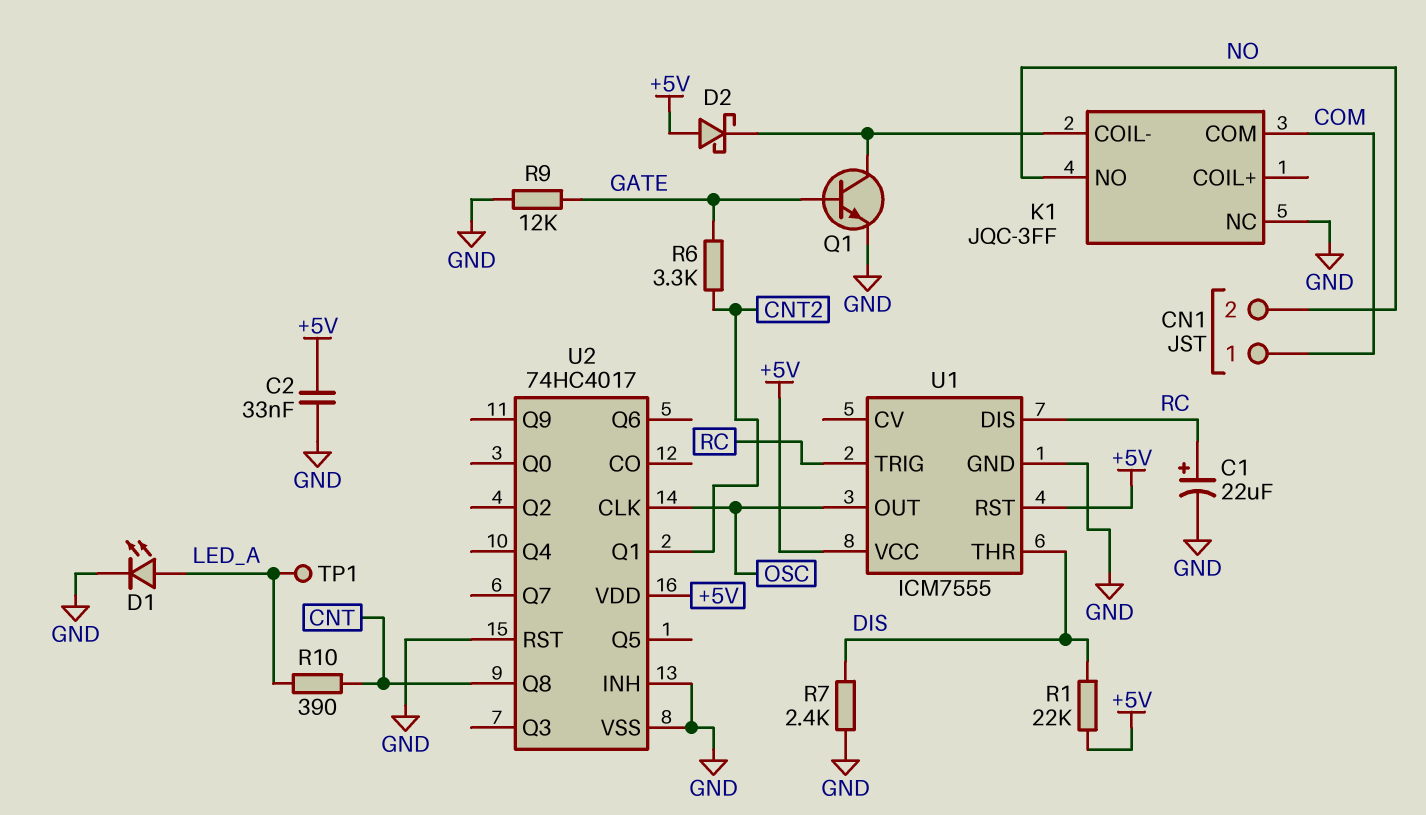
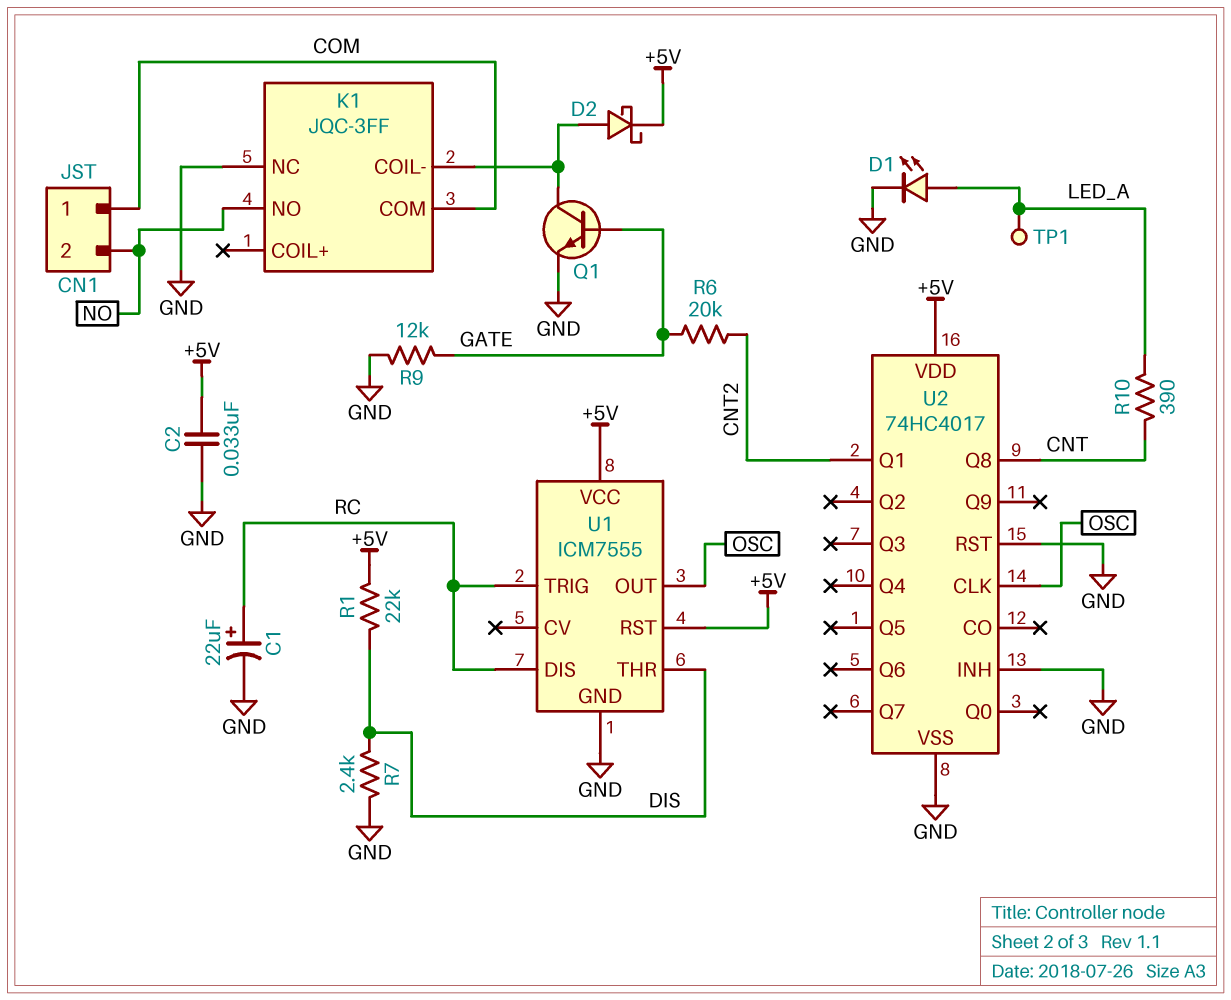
D2: schottky (A +5V, K K1/COIL-) -> schottky (A K1/COIL-, K +5V)
R6: 3.3k (CNT2, GATE) -> 20k (CNT2, GATE)

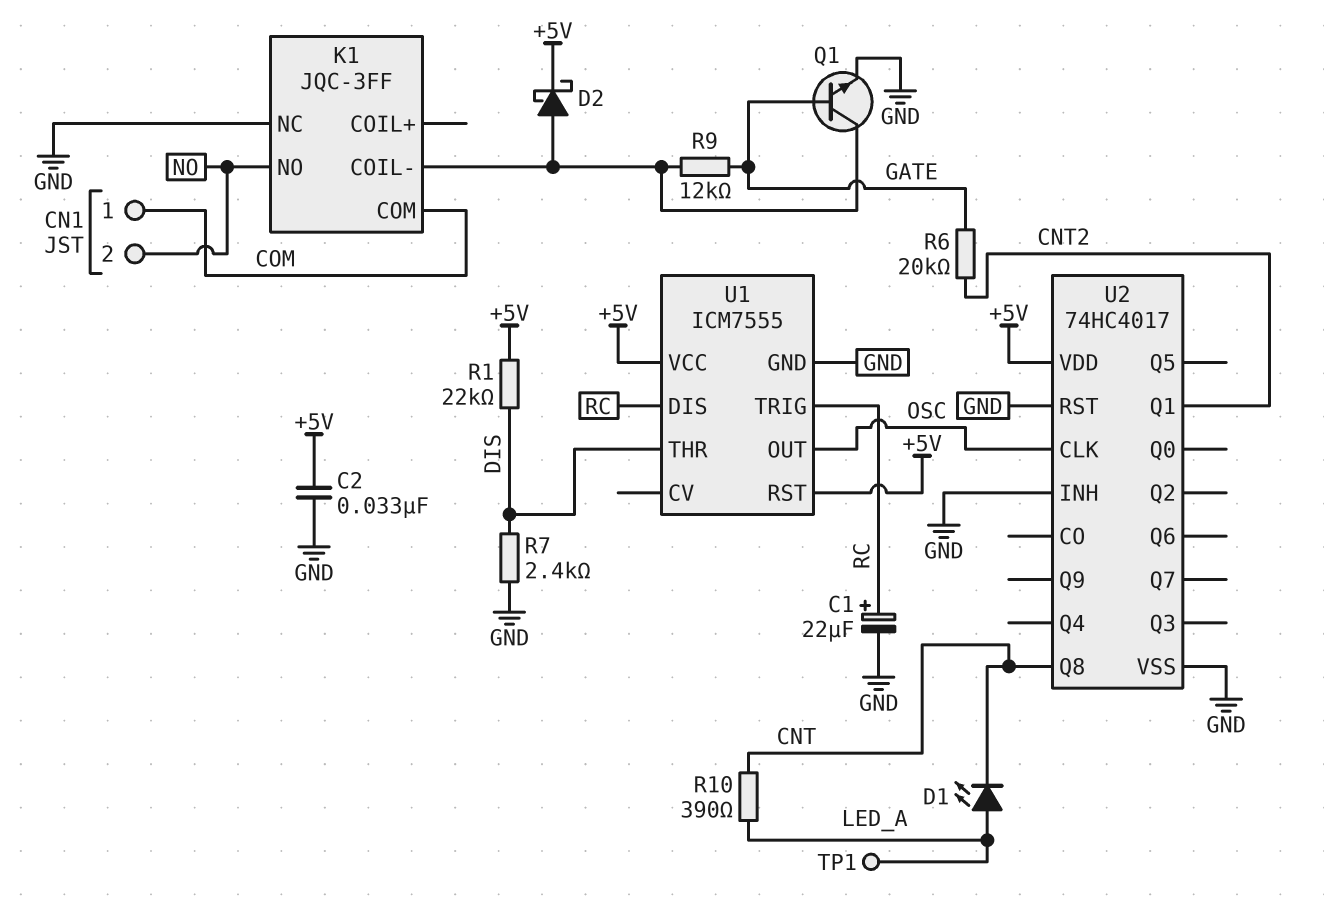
D1: LED (A LED_A, K GND) -> LED (A LED_A, K CNT)
R9: 12k (GATE, GND) -> 12k (GATE, K1/COIL-)

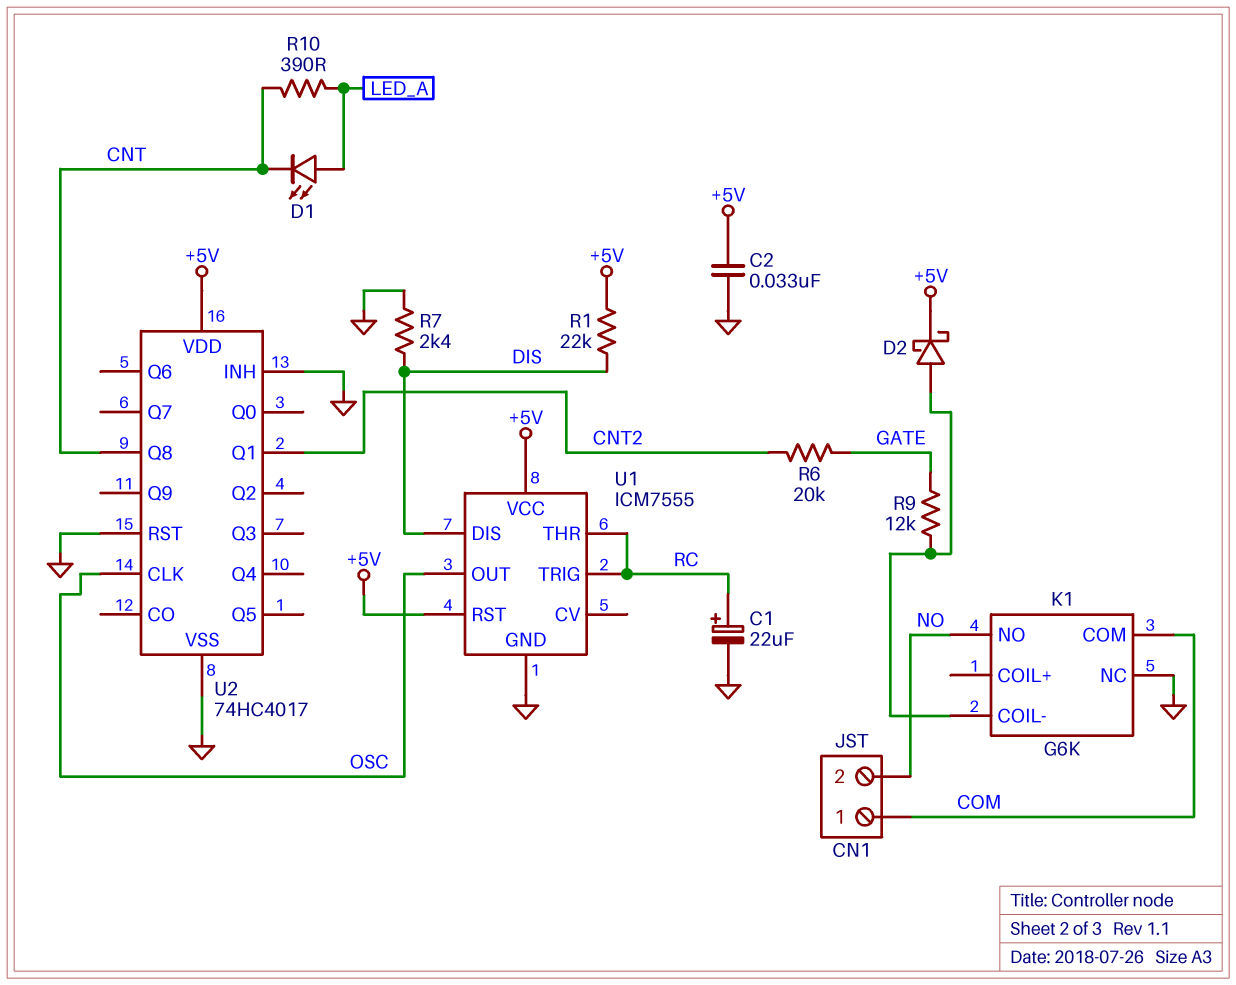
K1: JQC-3FF -> G6K
Q1: NPN (B GATE, C K1/COIL-, E GND) -> none
TP1: test point (LED_A) -> none
U1 pin DIS: RC -> DIS
U1 pin THR: DIS -> RC

